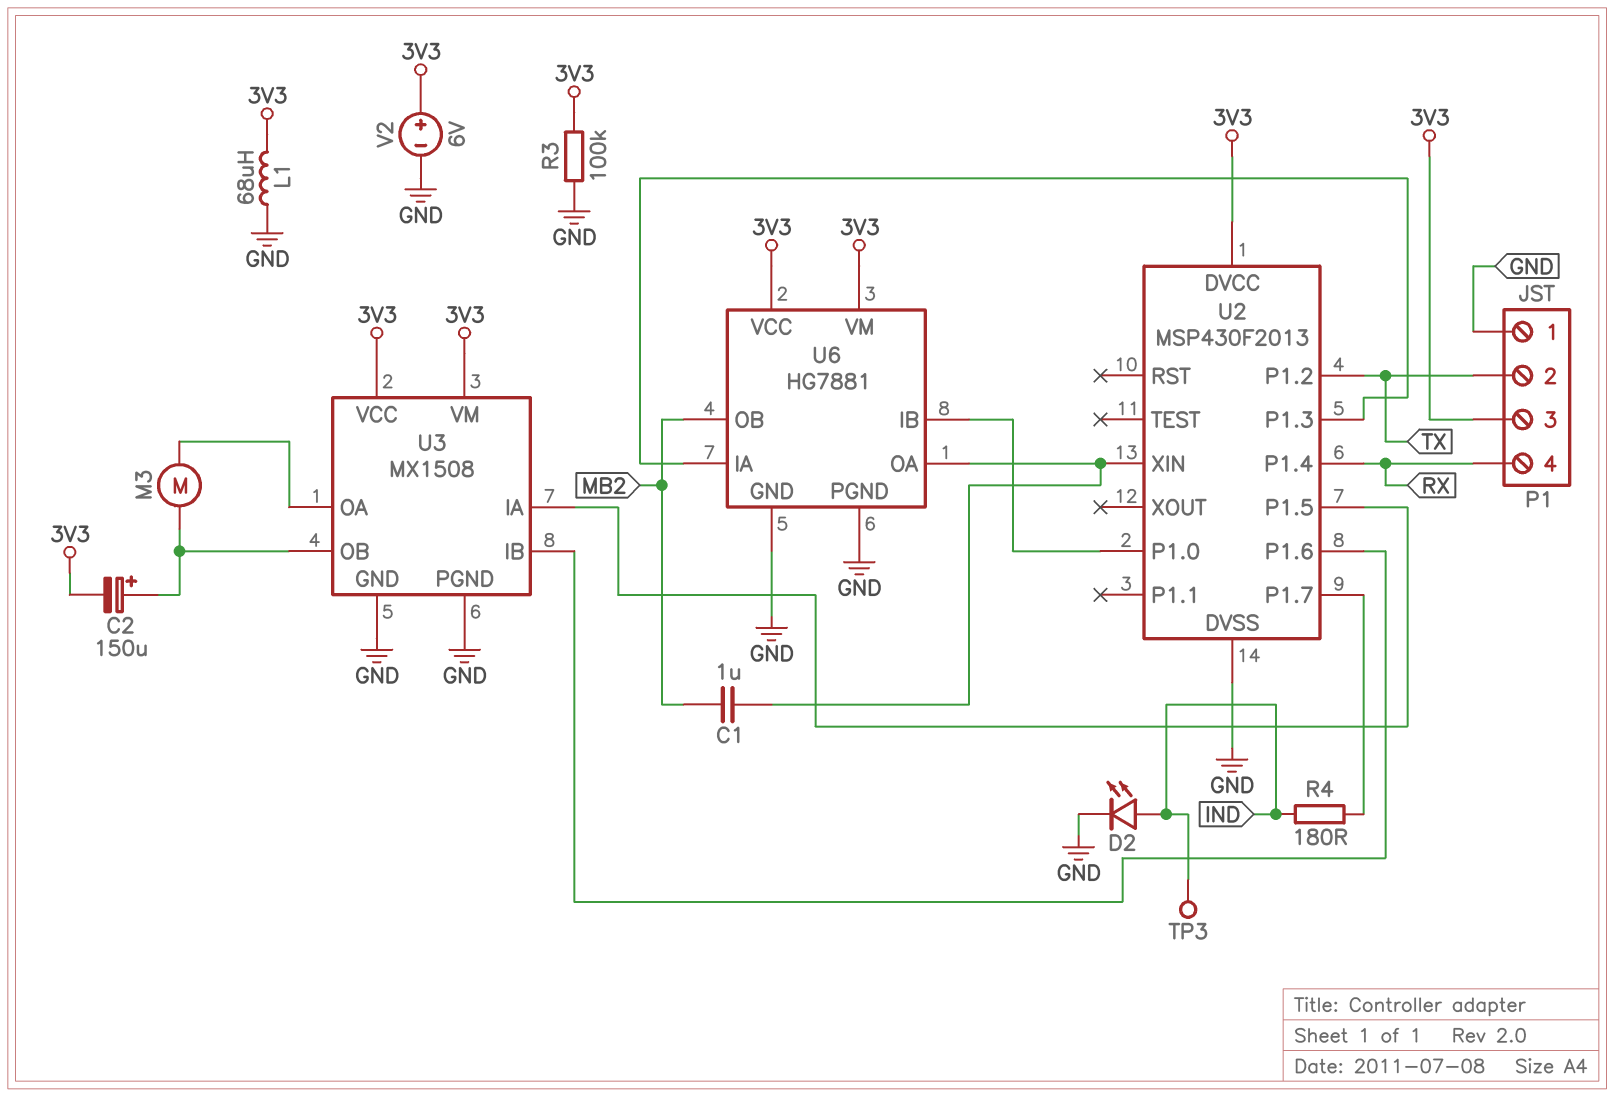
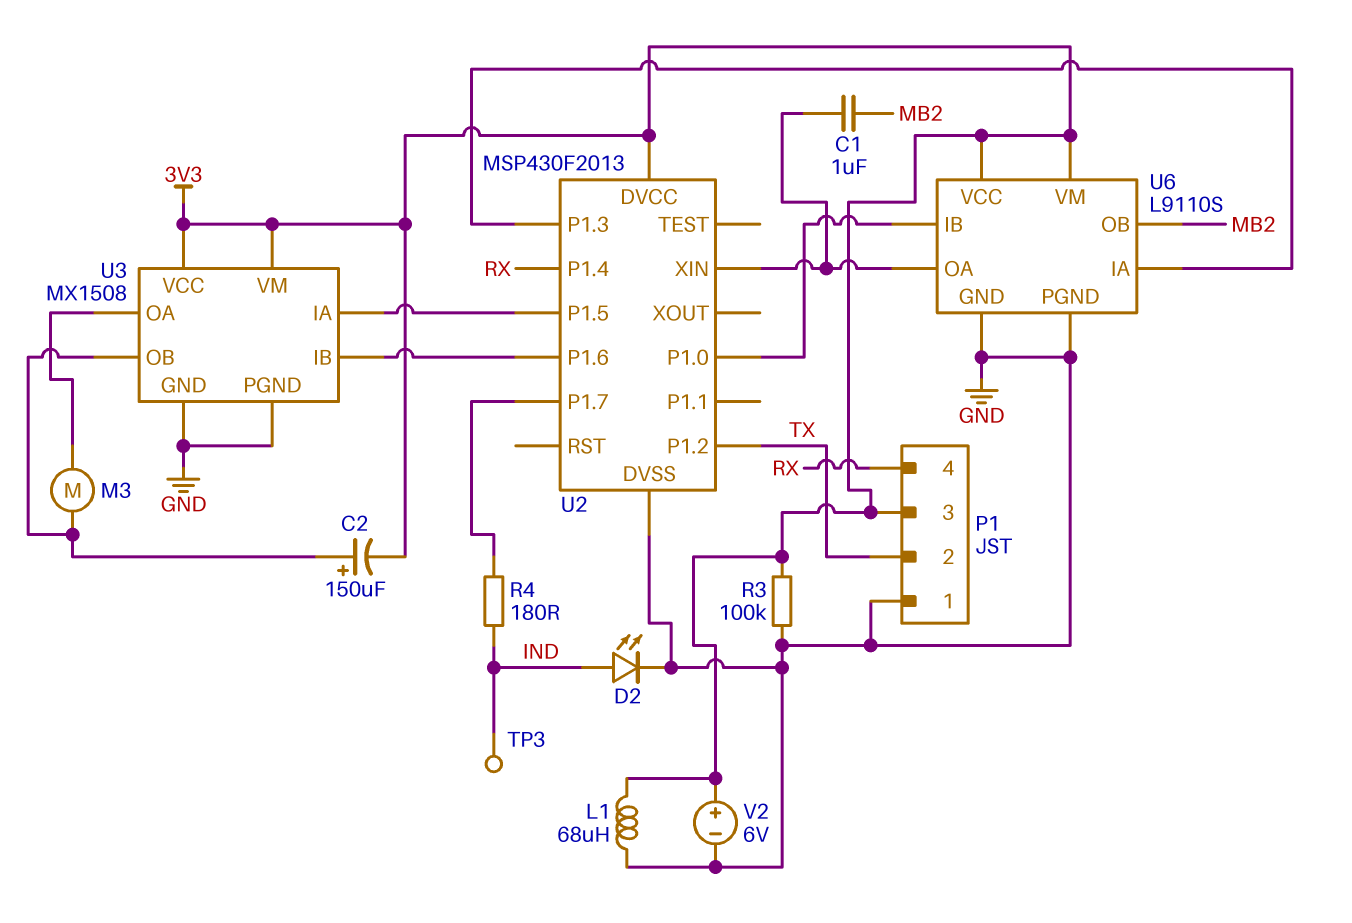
U6: HG7881 -> L9110S

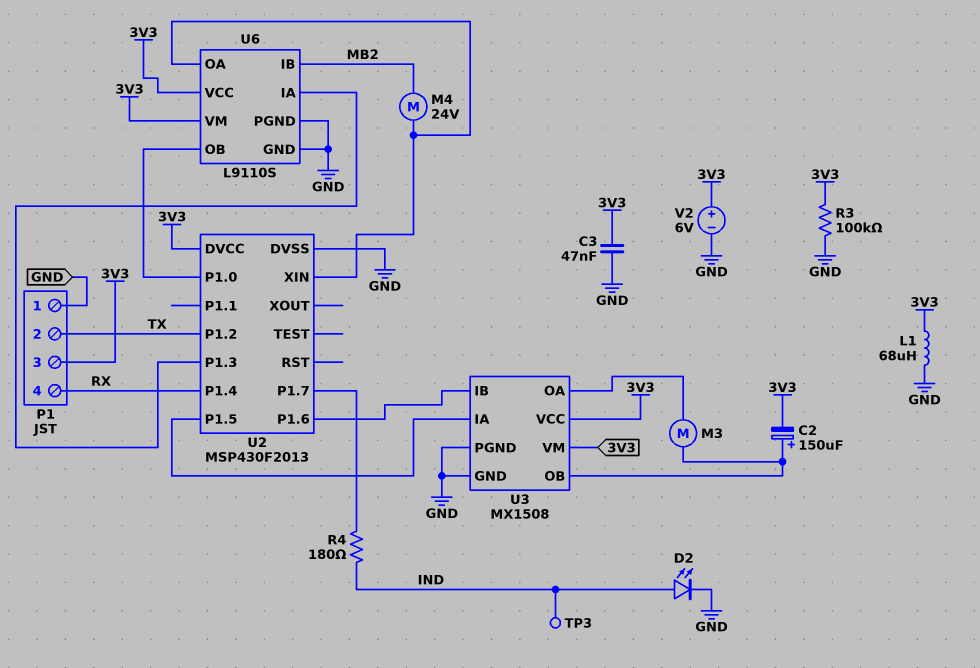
C1: 1uF (MB2, U2/XIN) -> none
C3: none -> 47nF (3V3, GND)
M4: none -> motor 24V (MB2, U2/XIN)
U6 pin IB: U2/P1.0 -> MB2
U6 pin OB: MB2 -> U2/P1.0

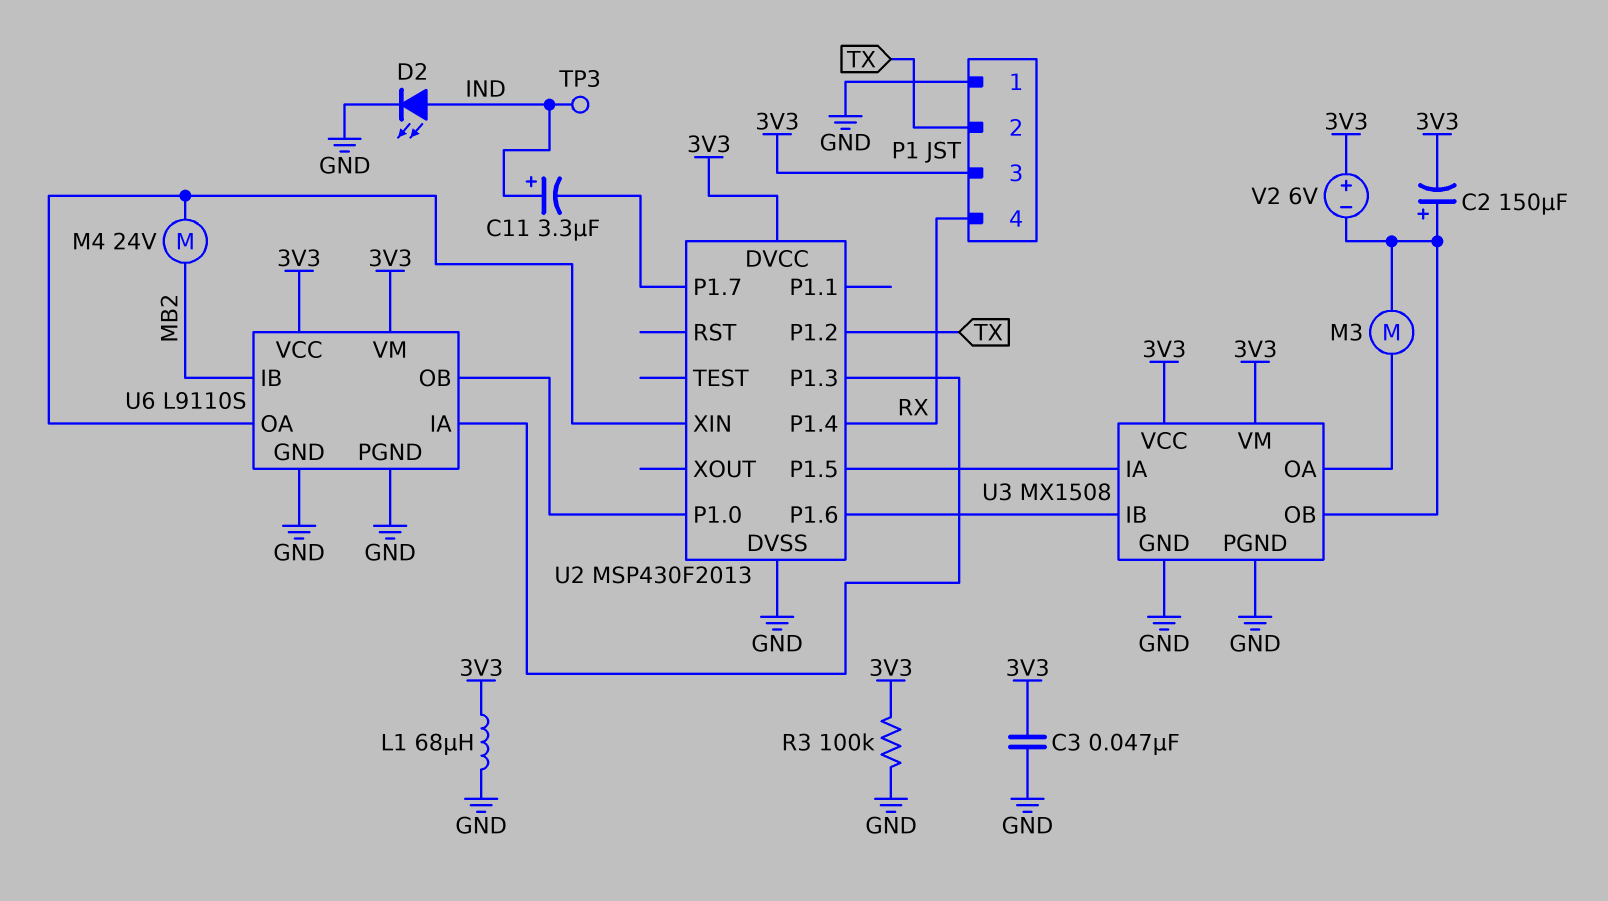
C11: none -> 3.3uF (plus IND, minus U2/P1.7)
R4: 180 (IND, U2/P1.7) -> none
V2: 6V (plus 3V3, minus GND) -> 6V (plus 3V3, minus U3/OB)

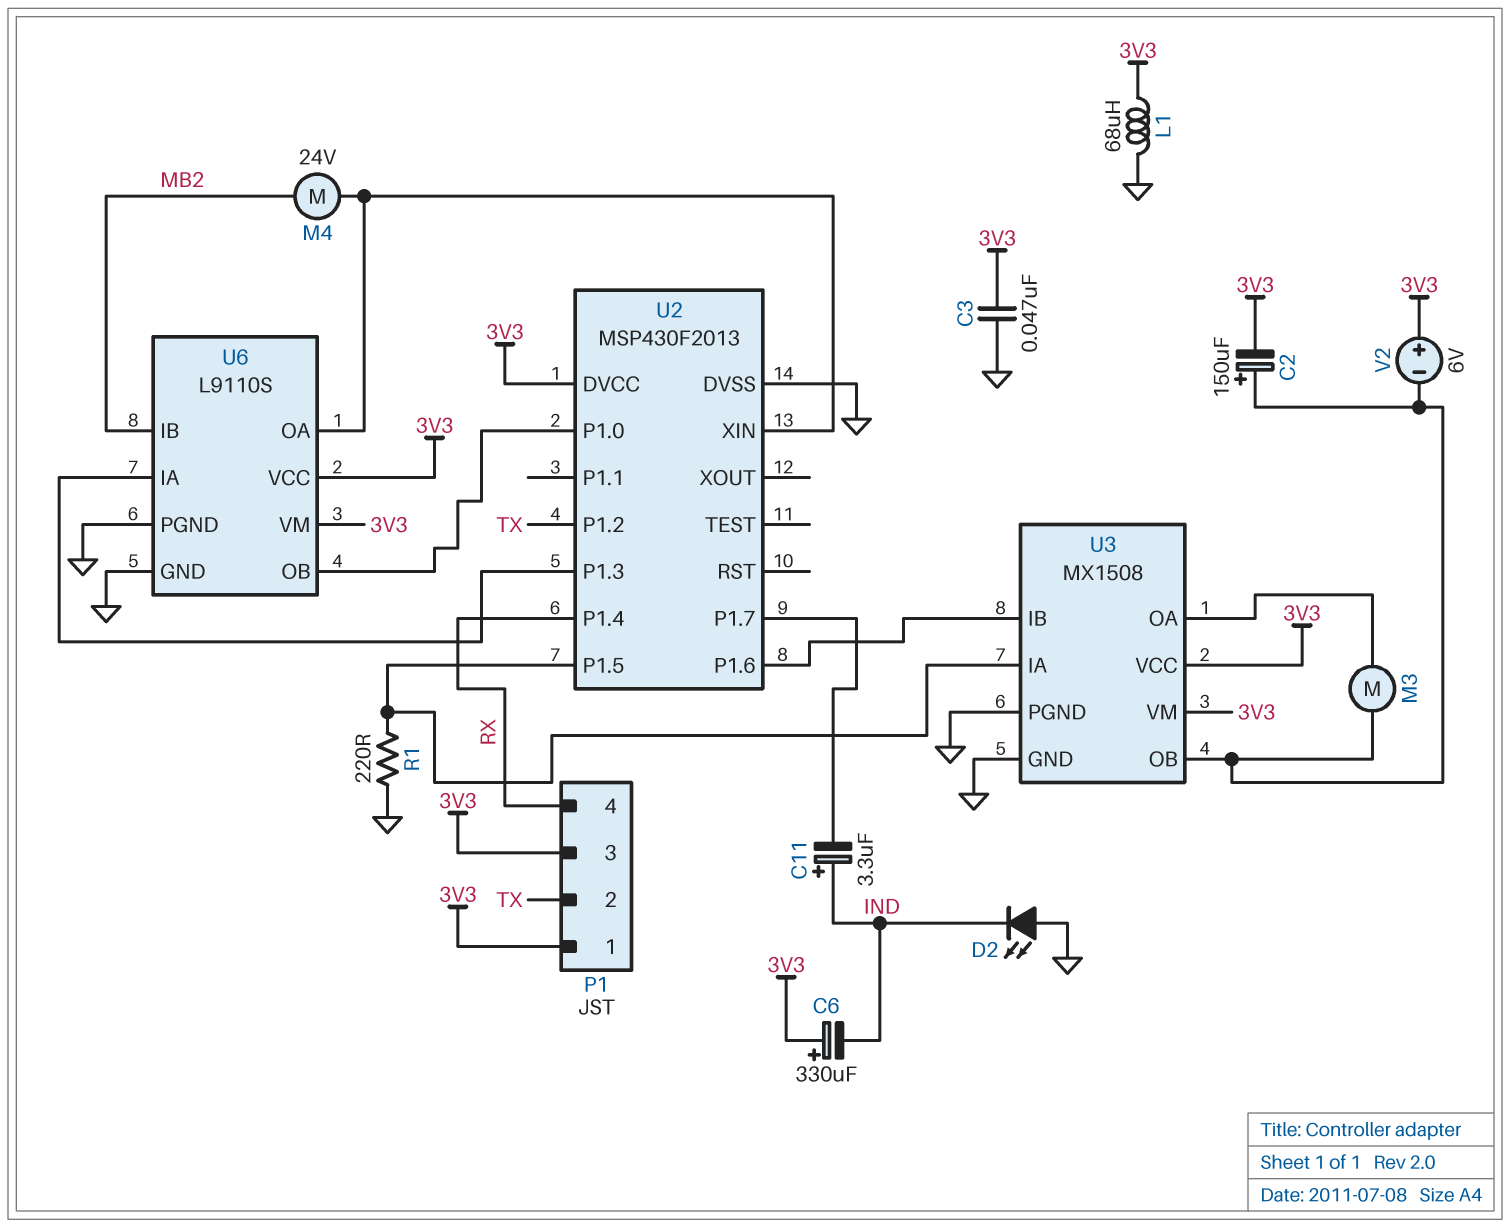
C6: none -> 330uF (plus 3V3, minus IND)
D2: LED (A IND, K GND) -> LED (A GND, K IND)
P1 pin 1: GND -> 3V3
R1: none -> 220 (GND, U2/P1.5)
R3: 100k (3V3, GND) -> none
TP3: test point (IND) -> none

